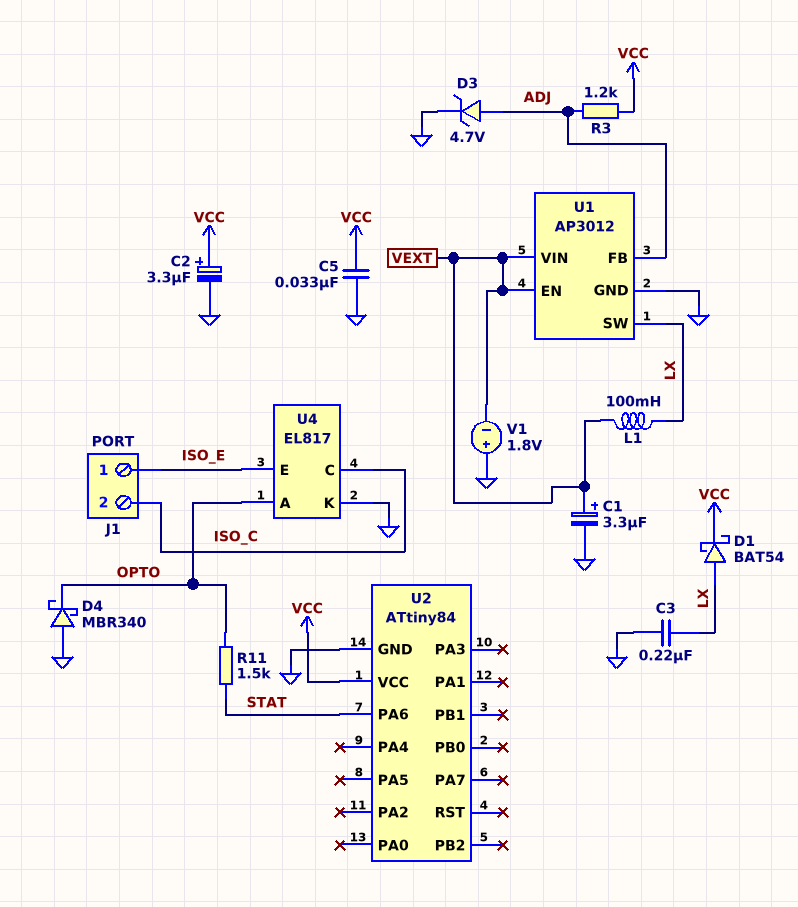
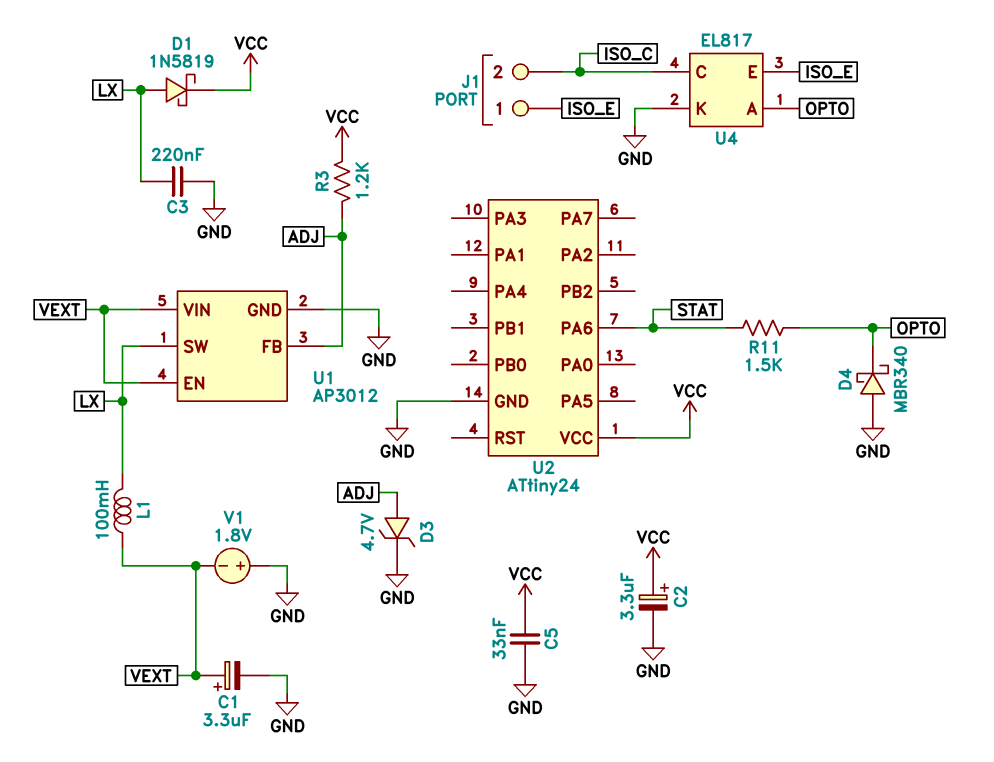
D1: schottky BAT54 (A LX, K VCC) -> schottky 1N5819 (A LX, K VCC)
U2: ATtiny84 -> ATtiny24

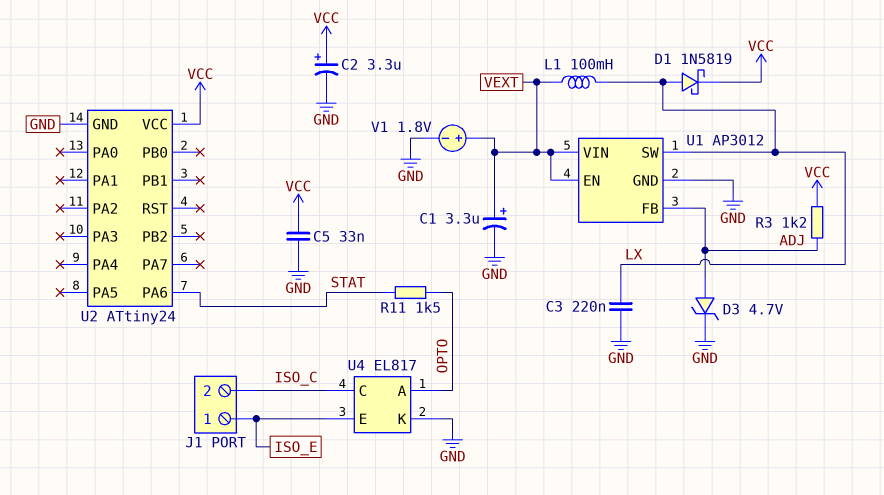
D4: schottky MBR340 (A GND, K OPTO) -> none
V1: 1.8V (plus GND, minus VEXT) -> 1.8V (plus VEXT, minus GND)

